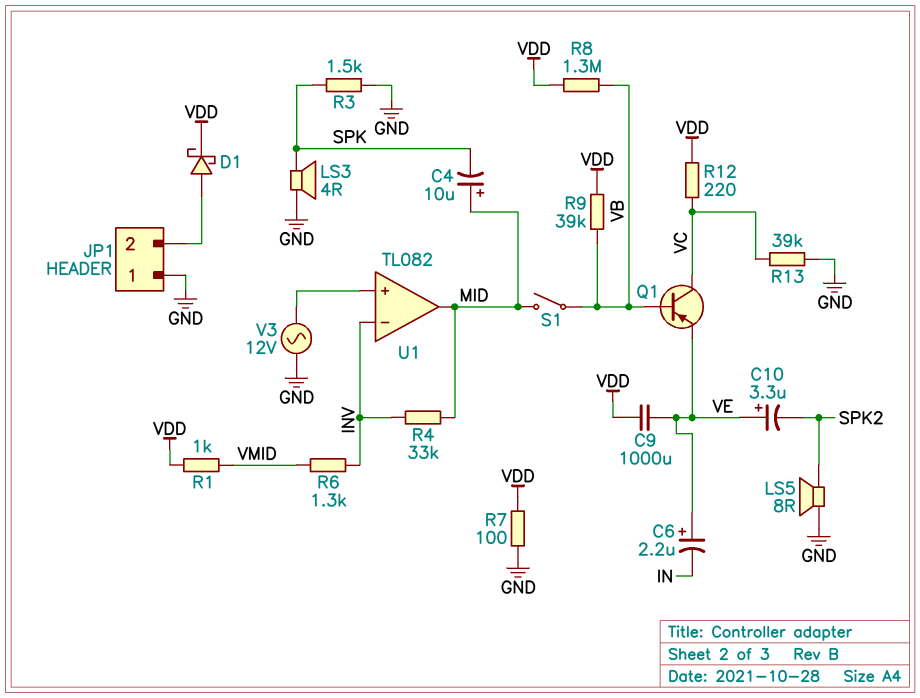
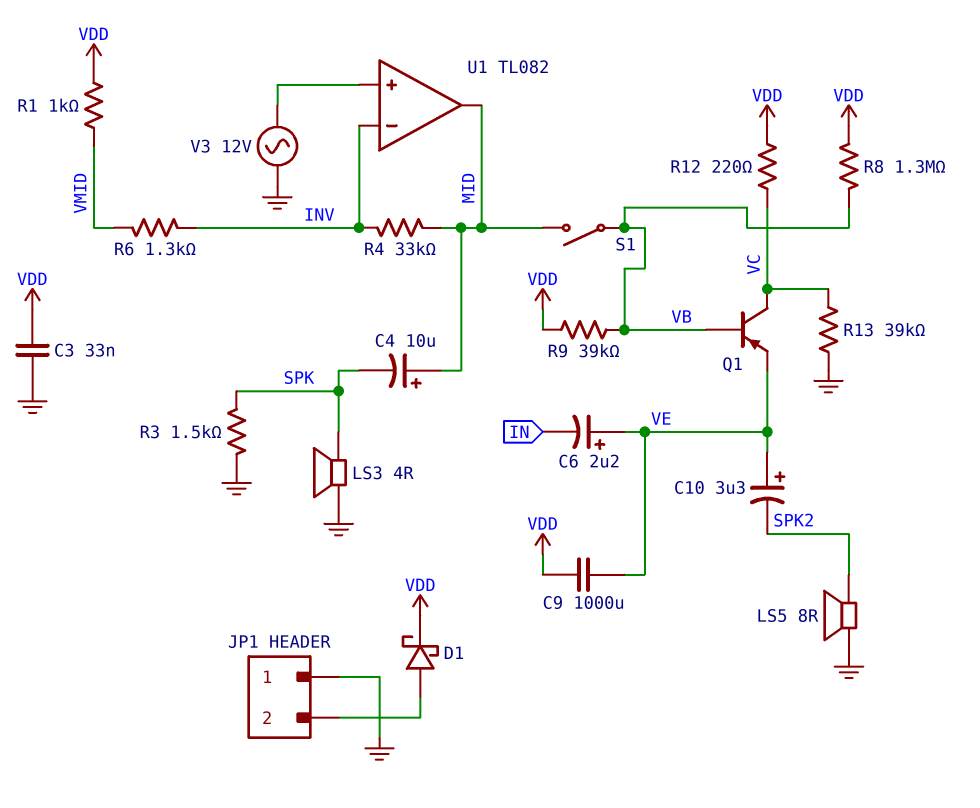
C3: none -> 33nF (GND, VDD)
R7: 100 (GND, VDD) -> none

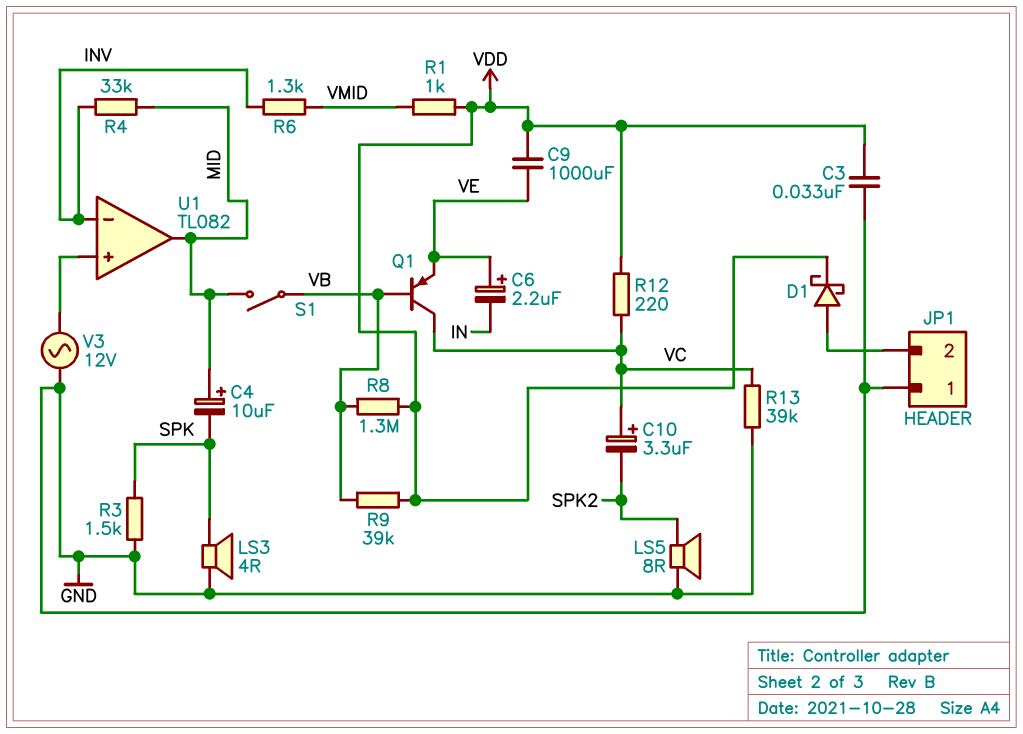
C10: 3.3uF (plus VE, minus SPK2) -> 3.3uF (plus VC, minus SPK2)

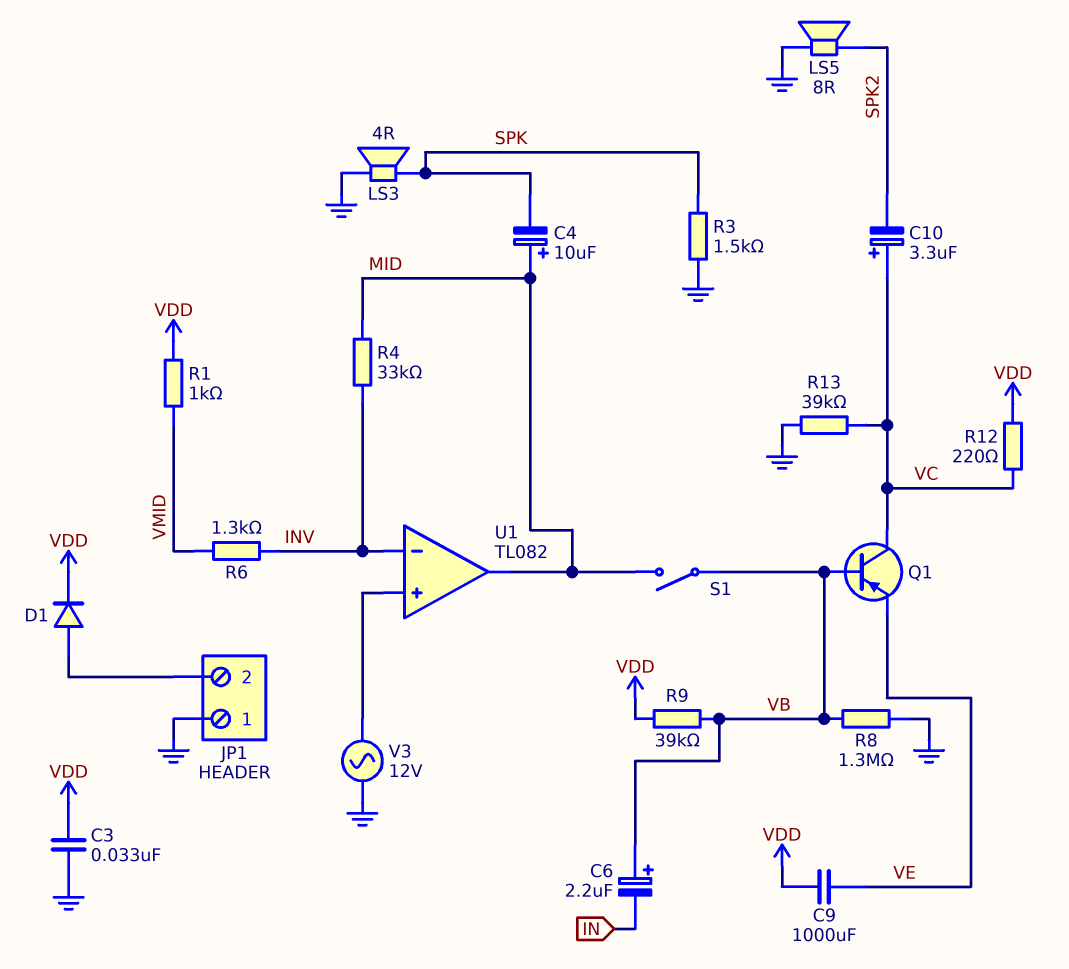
C6: 2.2uF (plus VE, minus IN) -> 2.2uF (plus VB, minus IN)
D1: schottky (A JP1/2, K VDD) -> diode (A JP1/2, K VDD)
R8: 1.3M (VB, VDD) -> 1.3M (GND, VB)

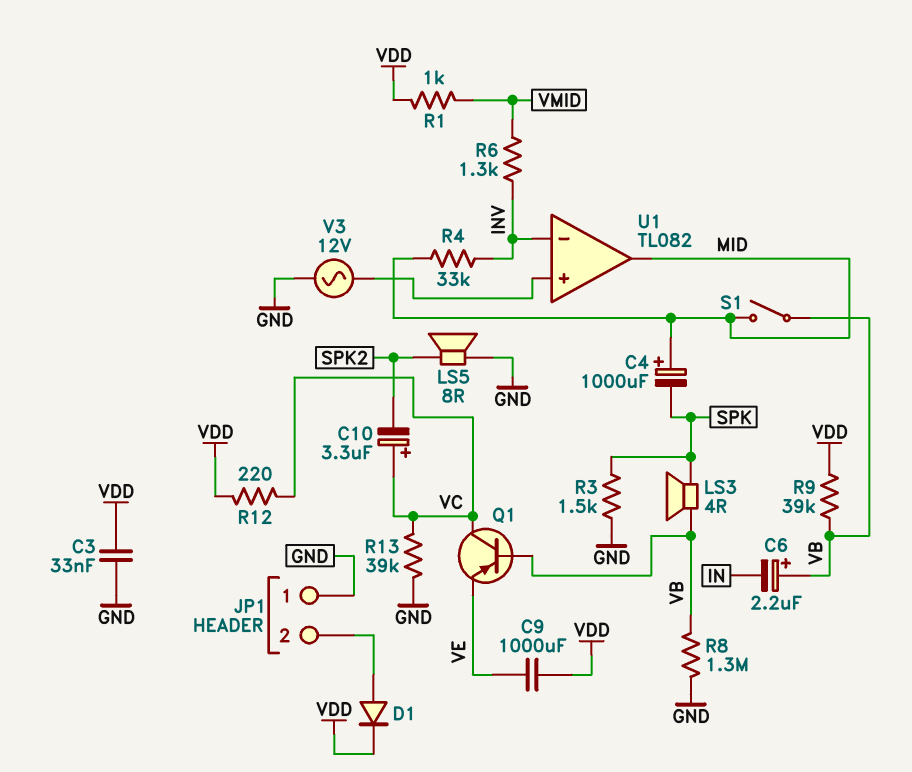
C4: 10uF (plus MID, minus SPK) -> 1000uF (plus MID, minus SPK)
LS3: speaker 4R (GND, SPK) -> speaker 4R (SPK, VB)

